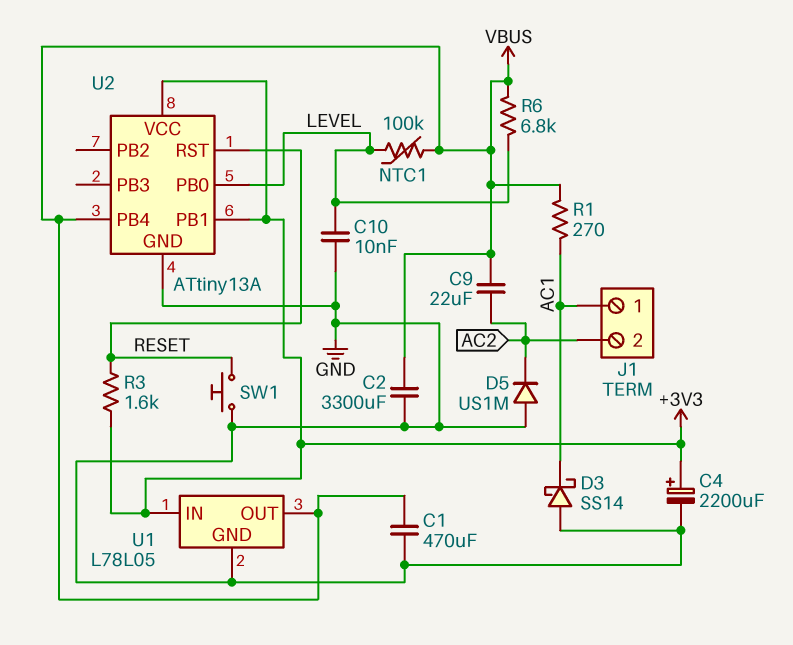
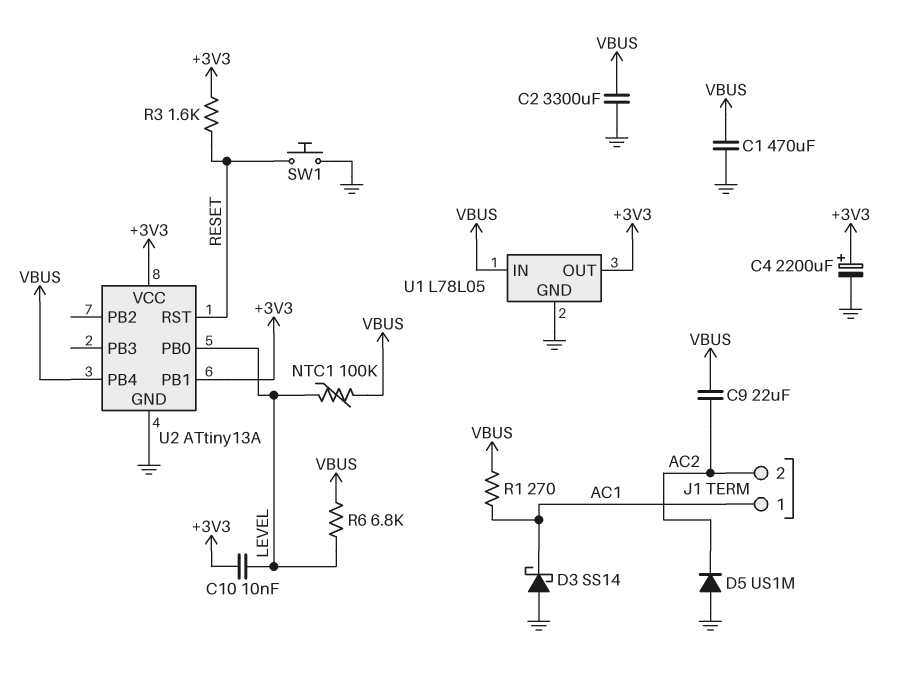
C10: 10nF (GND, LEVEL) -> 10nF (+3V3, LEVEL)
U1 pin IN: +3V3 -> VBUS
U1 pin OUT: VBUS -> +3V3

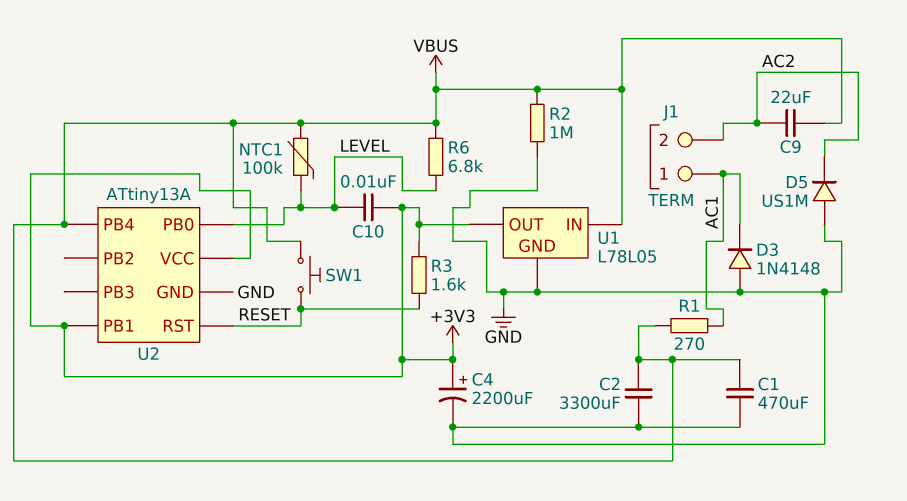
D3: schottky SS14 (A GND, K AC1) -> diode 1N4148 (A GND, K AC1)
R2: none -> 1M (GND, VBUS)
SW1: button (GND, RESET) -> button (RESET, VBUS)

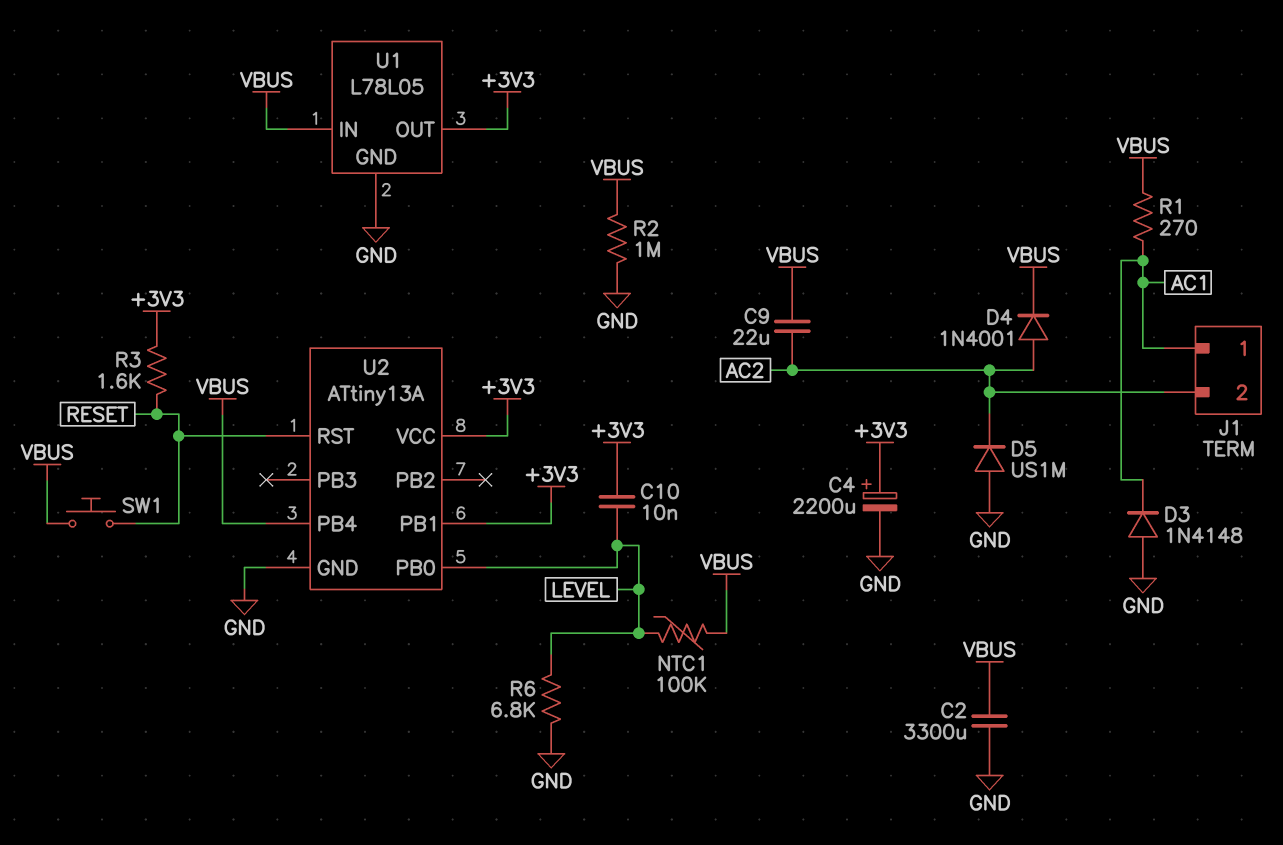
C1: 470uF (GND, VBUS) -> none
D4: none -> diode 1N4001 (A AC2, K VBUS)
R6: 6.8k (LEVEL, VBUS) -> 6.8k (GND, LEVEL)

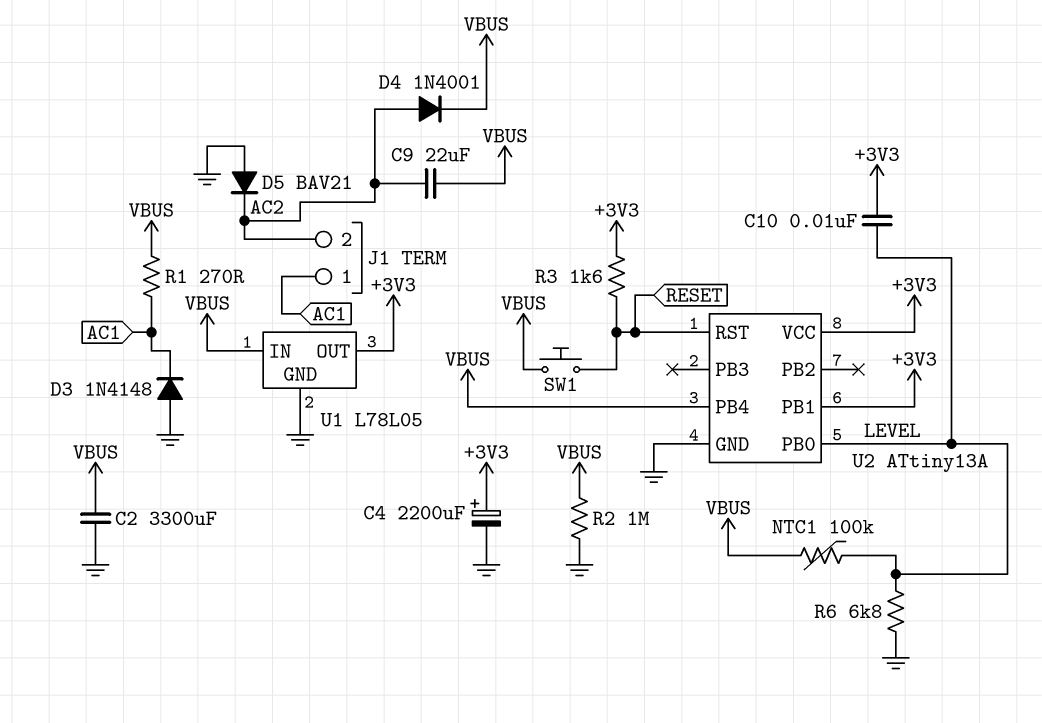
D5: diode US1M (A GND, K AC2) -> diode BAV21 (A GND, K AC2)

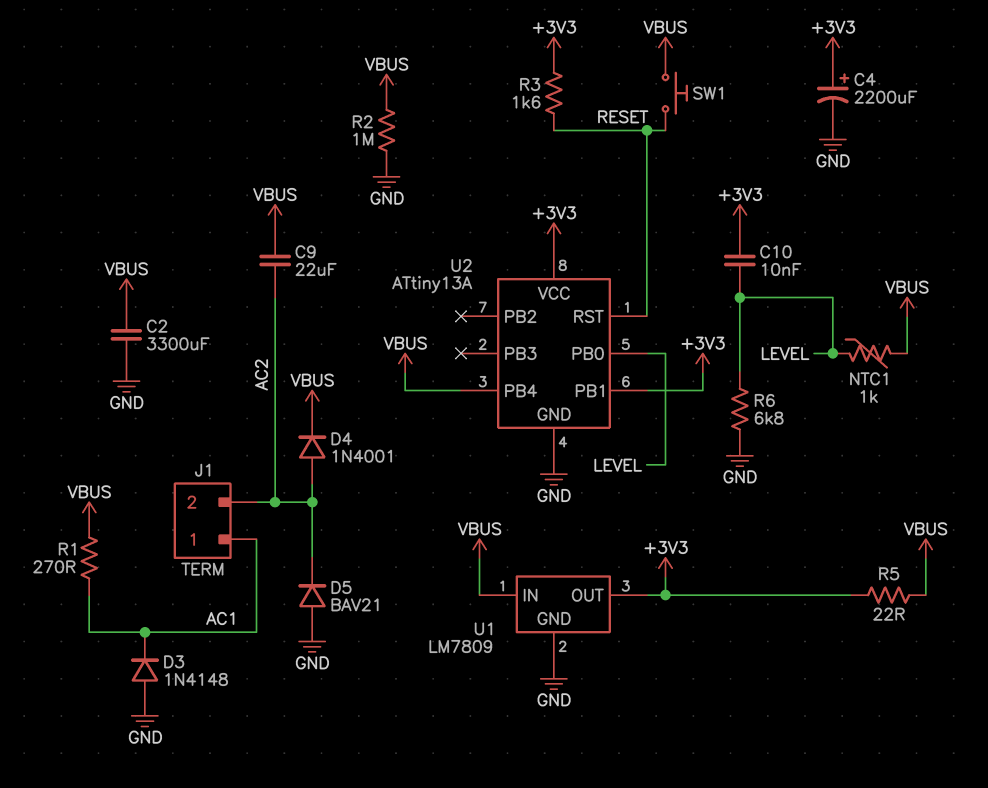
NTC1: 100k (LEVEL, VBUS) -> 1k (LEVEL, VBUS)
R5: none -> 22 (+3V3, VBUS)
U1: L78L05 -> LM7809

